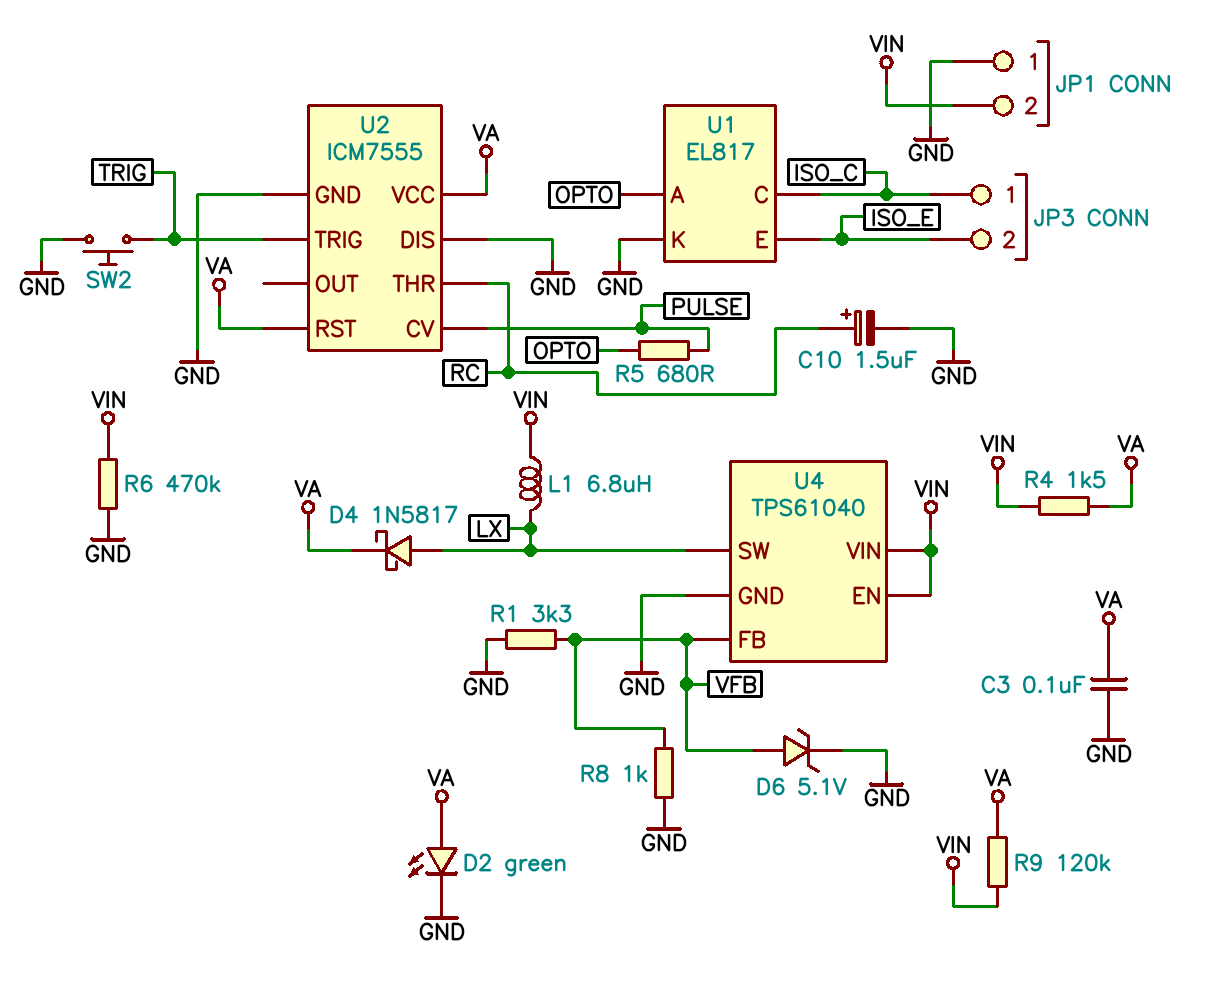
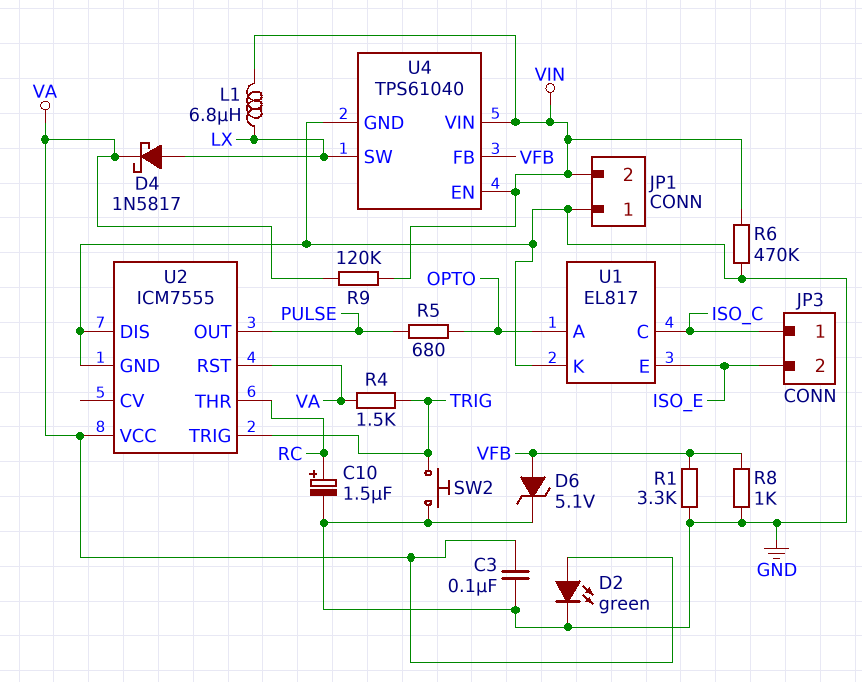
R4: 1.5k (VA, VIN) -> 1.5k (TRIG, VA)
U2 pin CV: PULSE -> none
U2 pin OUT: none -> PULSE

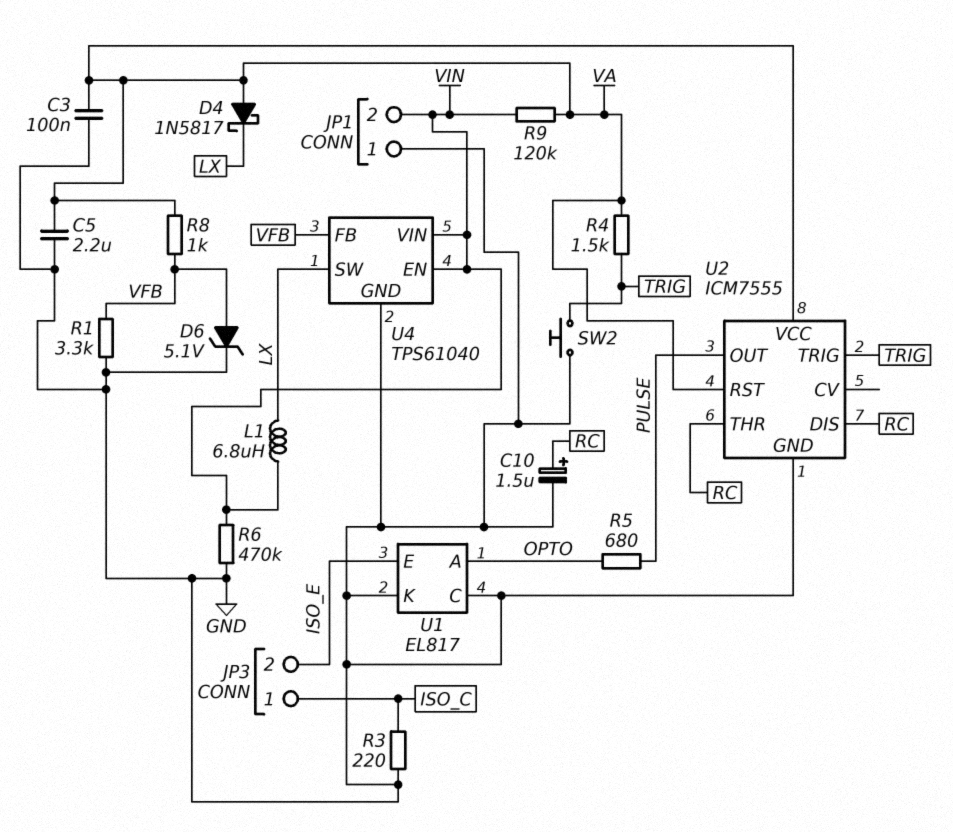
C5: none -> 2.2uF (GND, VA)
D2: LED green (A VA, K GND) -> none
D4: schottky 1N5817 (A LX, K VA) -> schottky 1N5817 (A VA, K LX)
R3: none -> 220 (GND, ISO_C)
R8: 1k (GND, VFB) -> 1k (VA, VFB)
U1 pin C: ISO_C -> GND
U2 pin DIS: GND -> RC

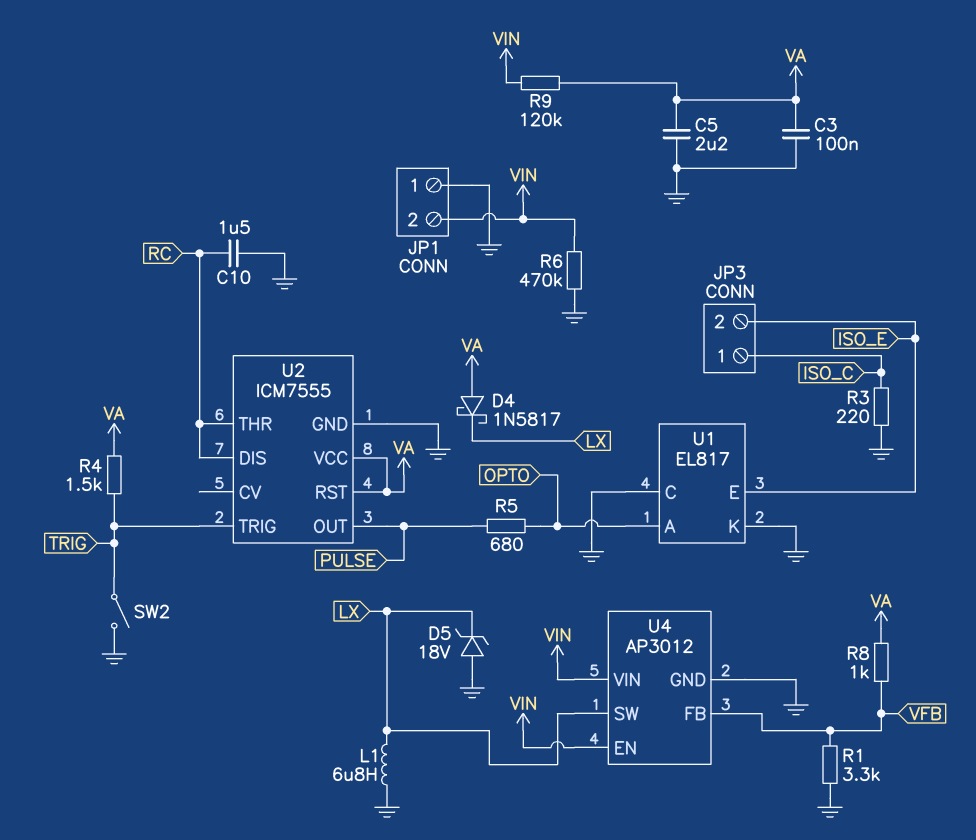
C10: 1.5uF (plus RC, minus GND) -> 1.5uF (GND, RC)
D5: none -> zener 18V (A GND, K LX)
D6: zener 5.1V (A VFB, K GND) -> none
L1: 6.8uH (LX, VIN) -> 6.8uH (GND, LX)
SW2: button (GND, TRIG) -> switch (GND, TRIG)
U4: TPS61040 -> AP3012

